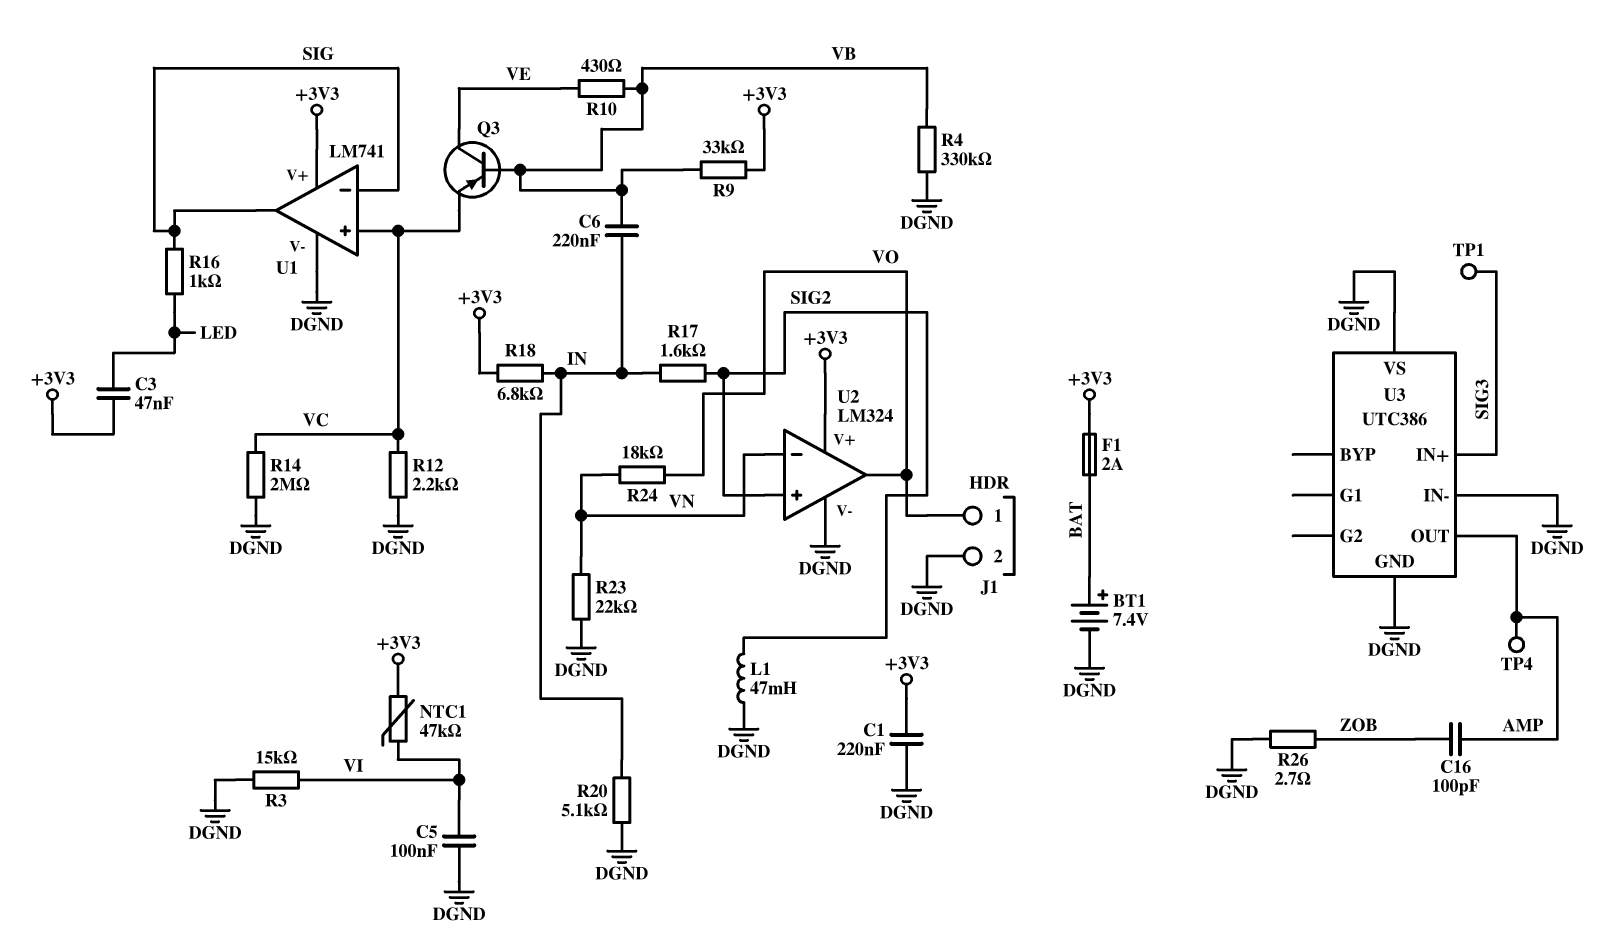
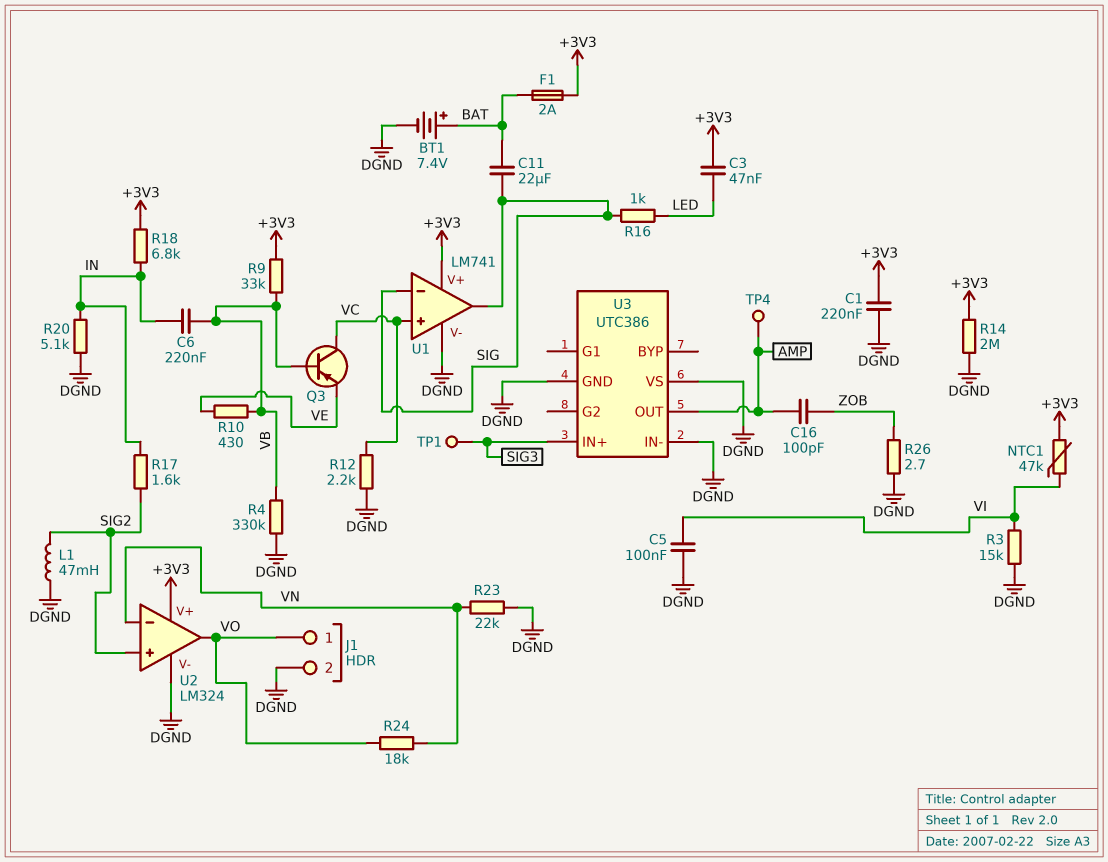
C11: none -> 22uF (BAT, SIG)
Q3: PNP (B VB, C VE, E VC) -> PNP (B VB, C VC, E VE)
R14: 2M (DGND, VC) -> 2M (+3V3, DGND)

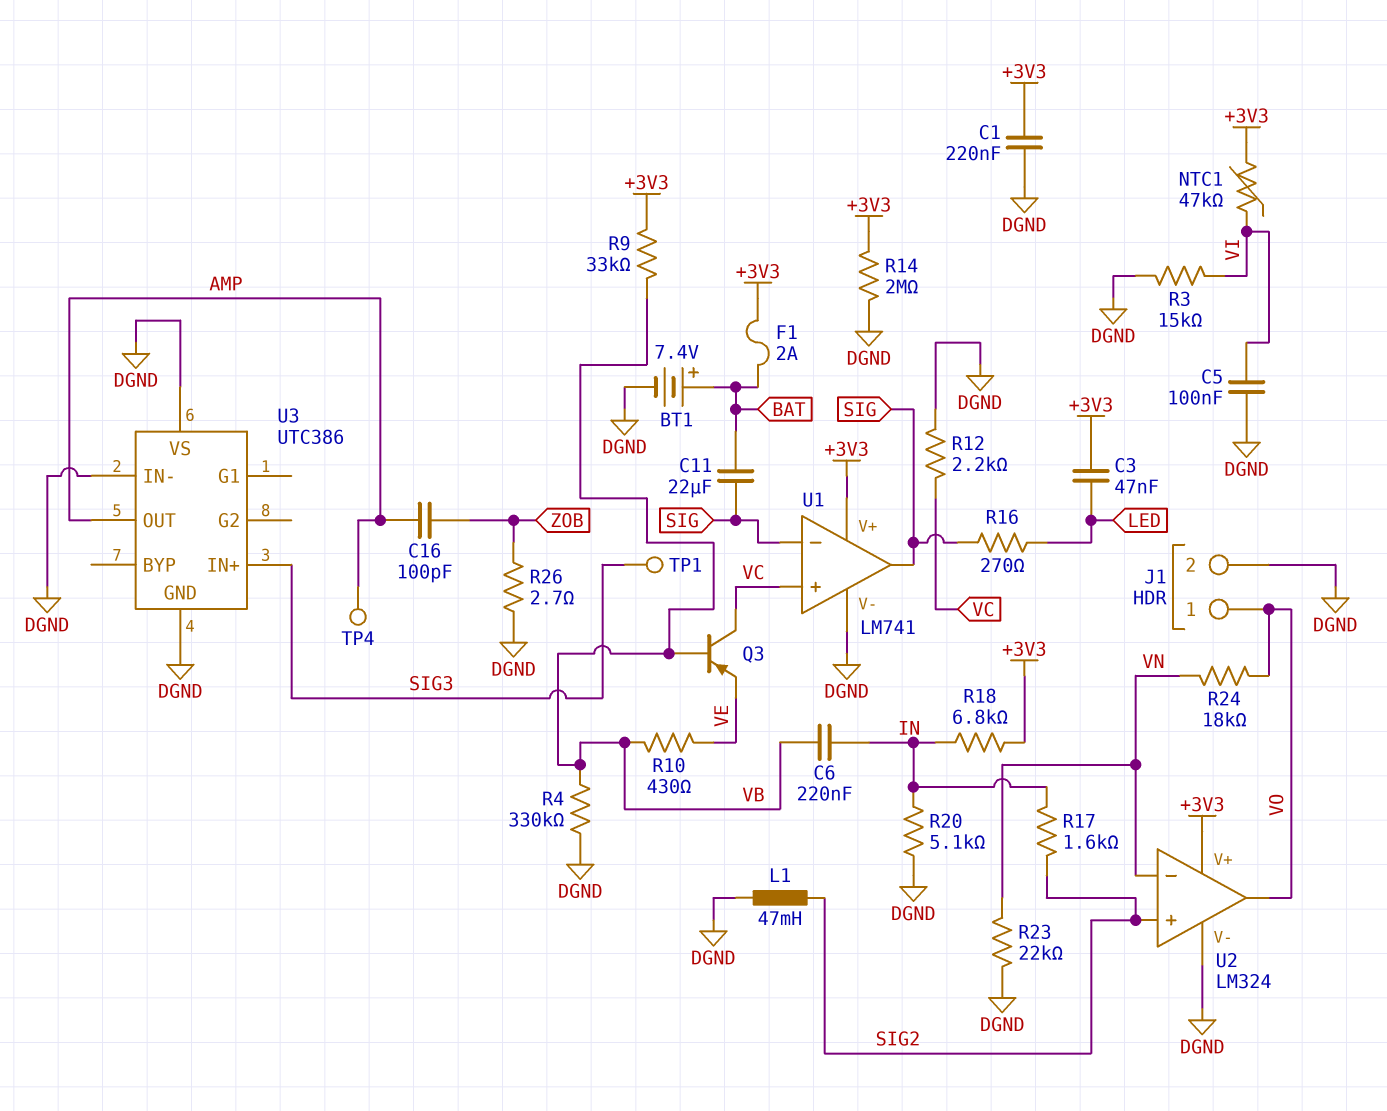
R16: 1k (LED, SIG) -> 270 (LED, SIG)

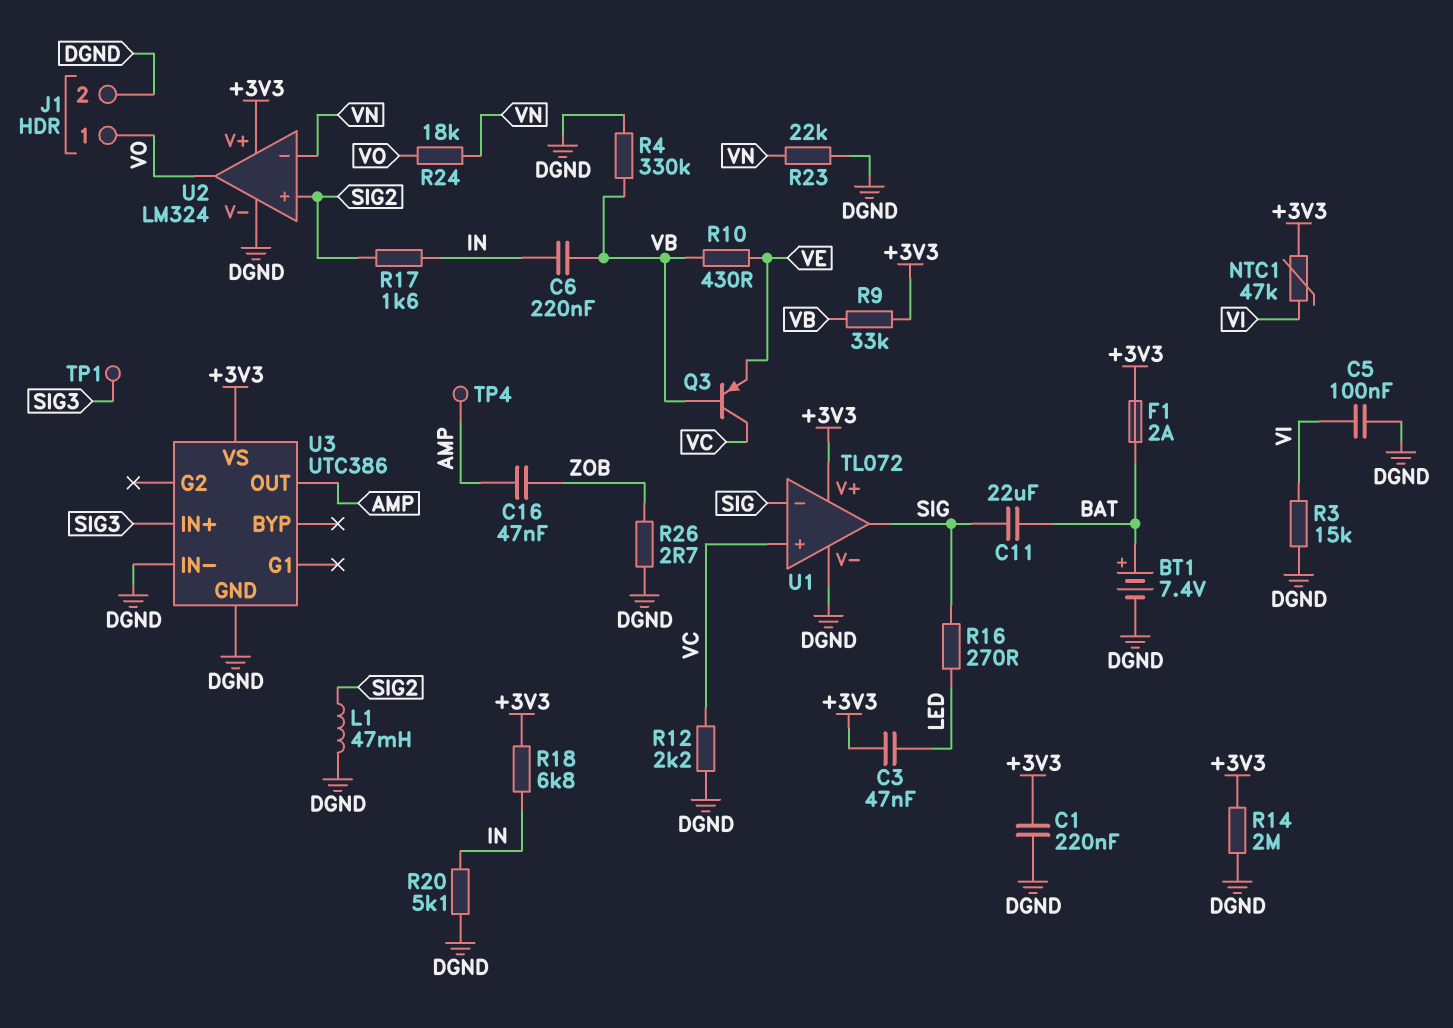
C16: 100pF (AMP, ZOB) -> 47nF (AMP, ZOB)
U1: LM741 -> TL072
U3 pin VS: DGND -> +3V3

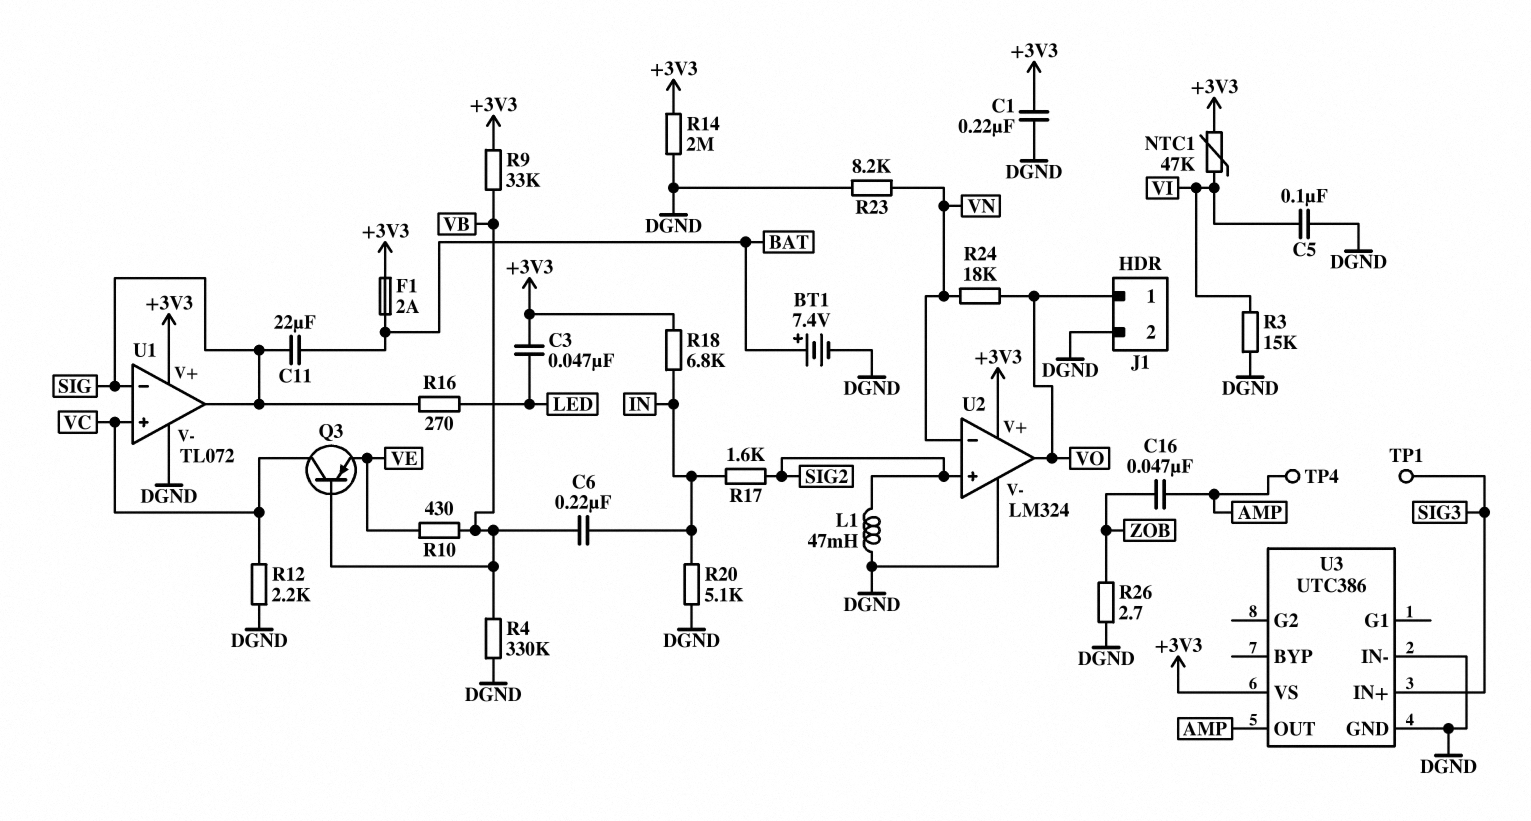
R23: 22k (DGND, VN) -> 8.2k (DGND, VN)

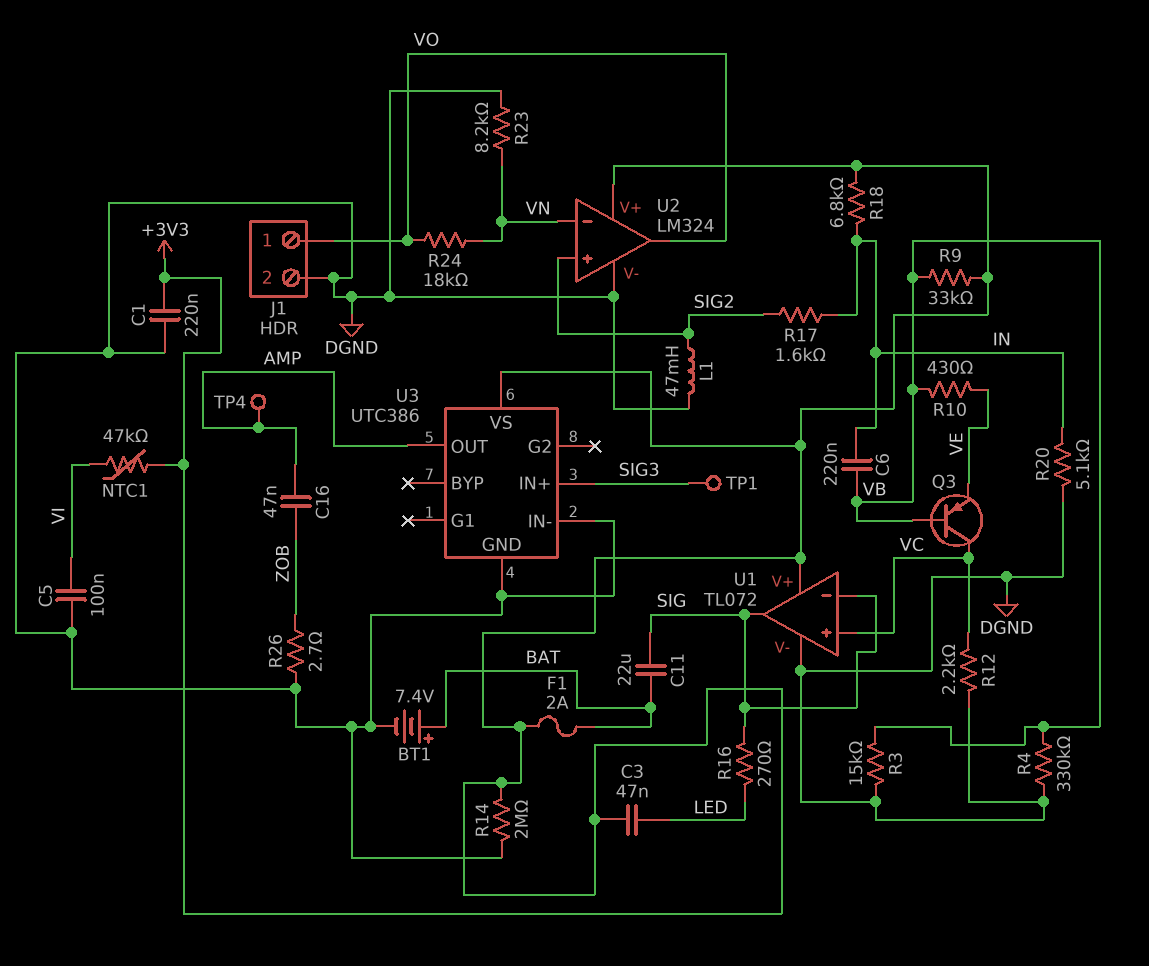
R3: 15k (DGND, VI) -> 15k (DGND, VB)

